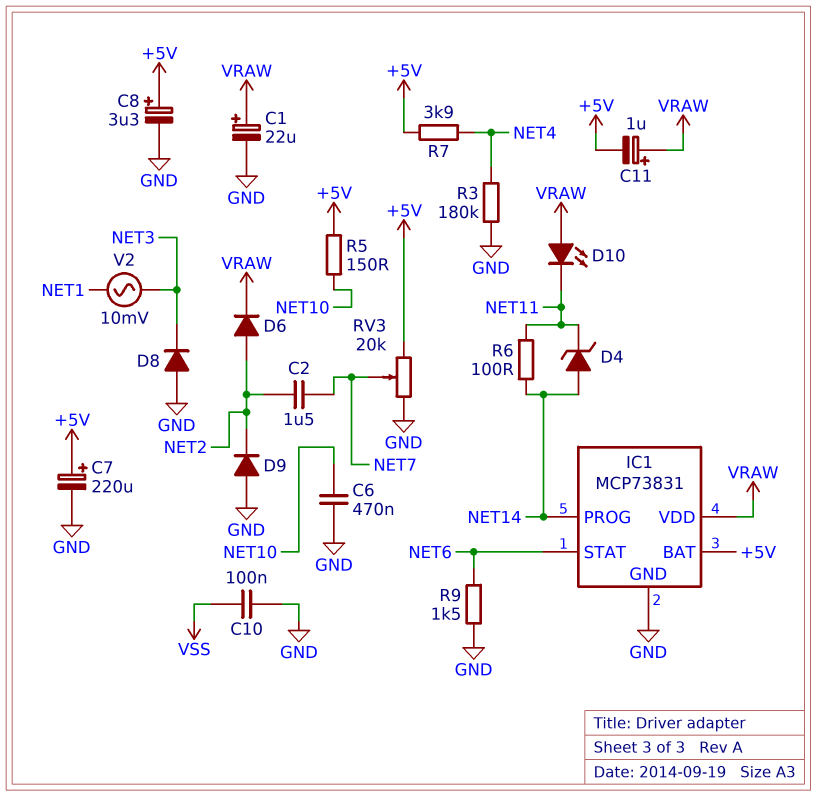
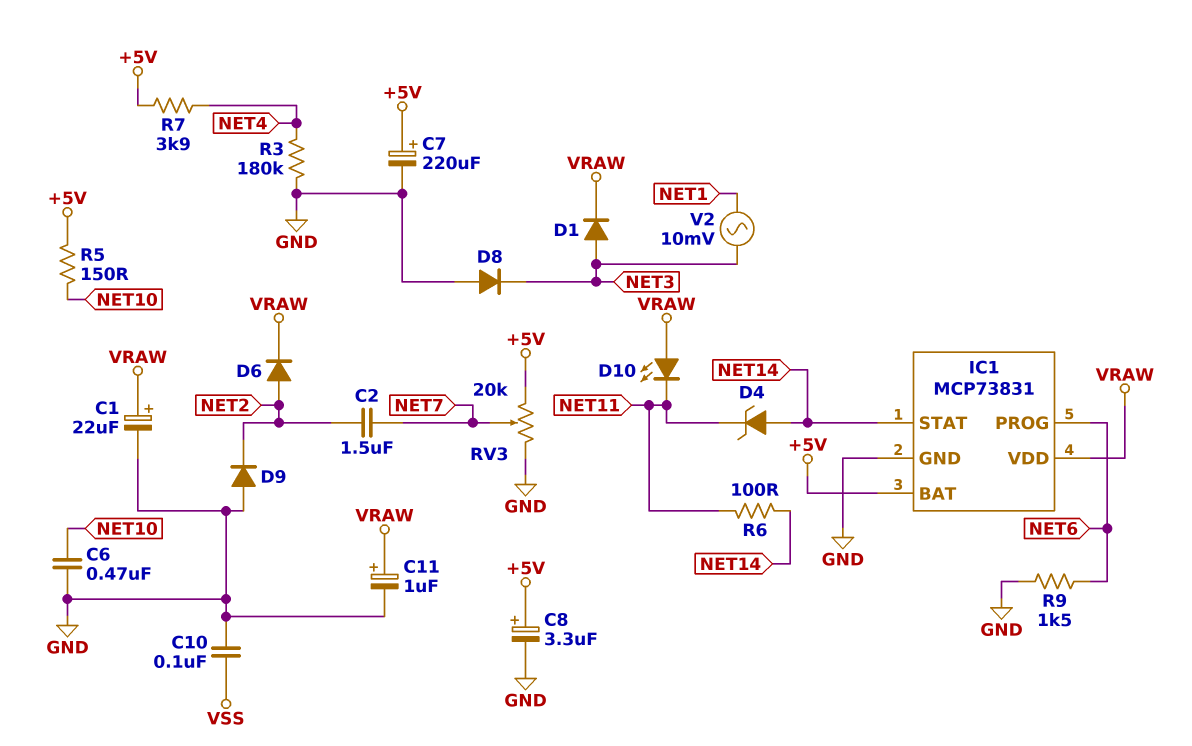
C11: 1uF (plus VRAW, minus +5V) -> 1uF (plus VRAW, minus GND)
D1: none -> diode (A NET3, K VRAW)
IC1 pin PROG: NET14 -> NET6
IC1 pin STAT: NET6 -> NET14

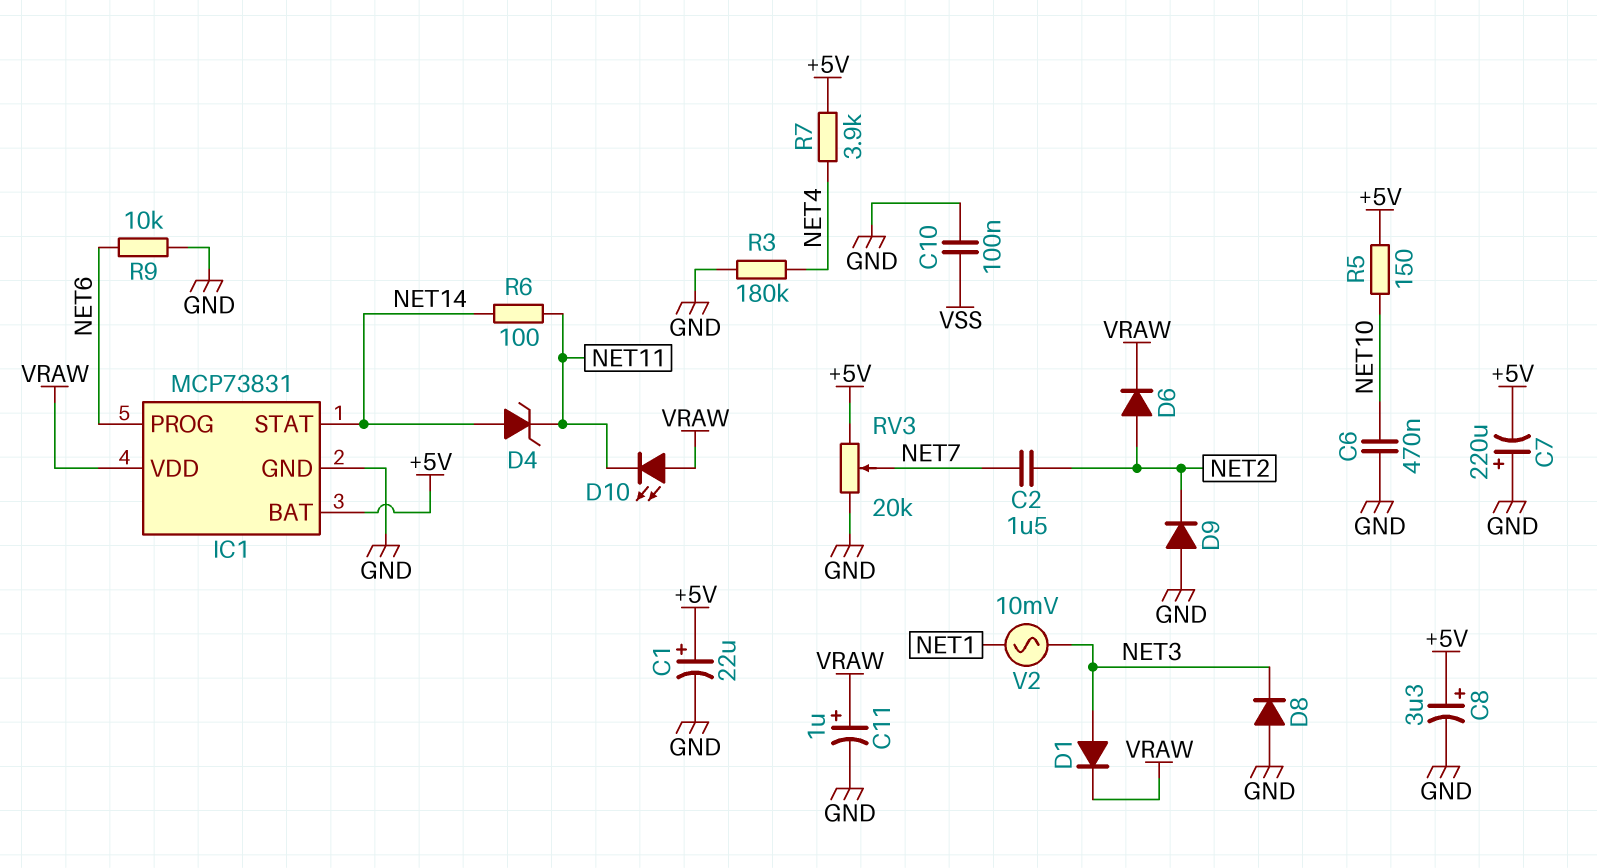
C1: 22uF (plus VRAW, minus GND) -> 22uF (plus +5V, minus GND)
C7: 220uF (plus +5V, minus GND) -> 220uF (plus GND, minus +5V)
R9: 1.5k (GND, NET6) -> 10k (GND, NET6)

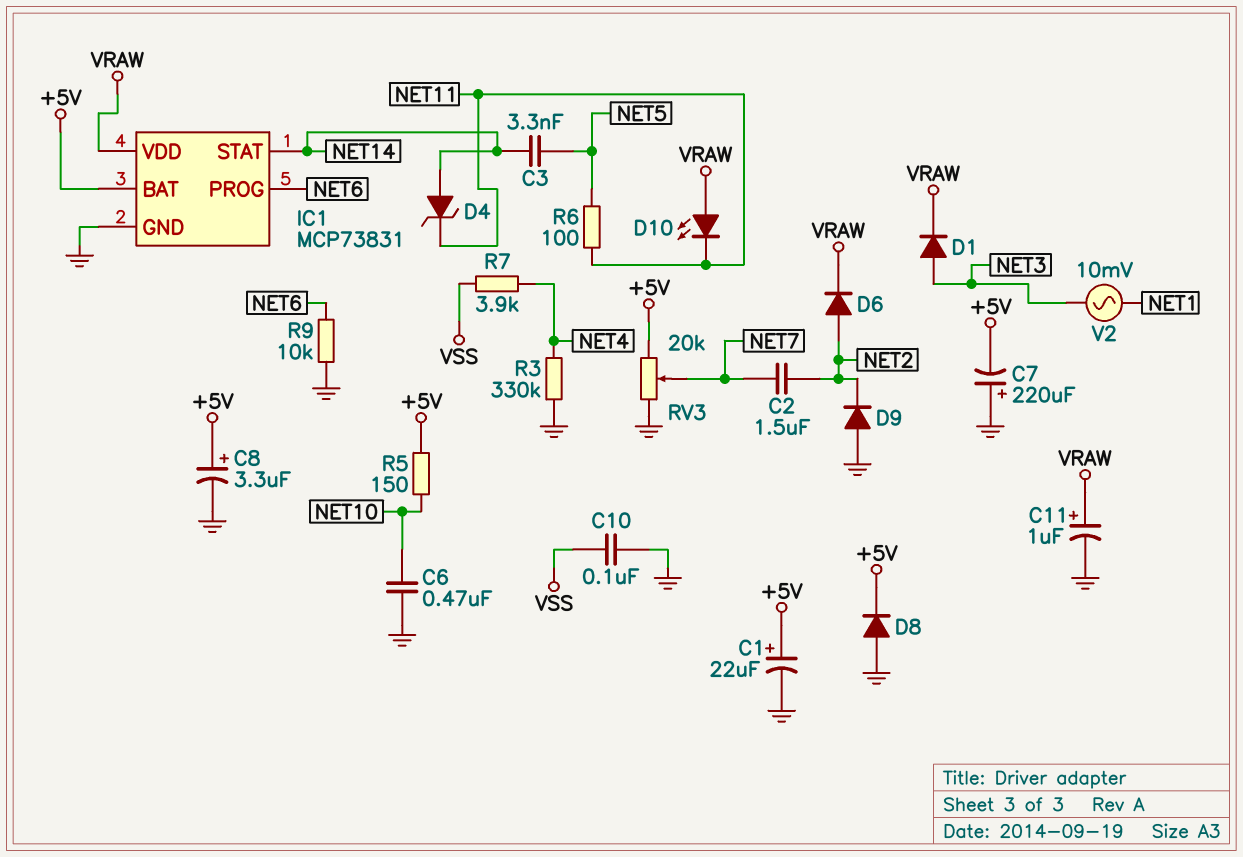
C3: none -> 3.3nF (NET5, NET14)
D8: diode (A GND, K NET3) -> diode (A GND, K +5V)
R3: 180k (GND, NET4) -> 330k (GND, NET4)
R6: 100 (NET11, NET14) -> 100 (NET5, NET11)
R7: 3.9k (+5V, NET4) -> 3.9k (NET4, VSS)

